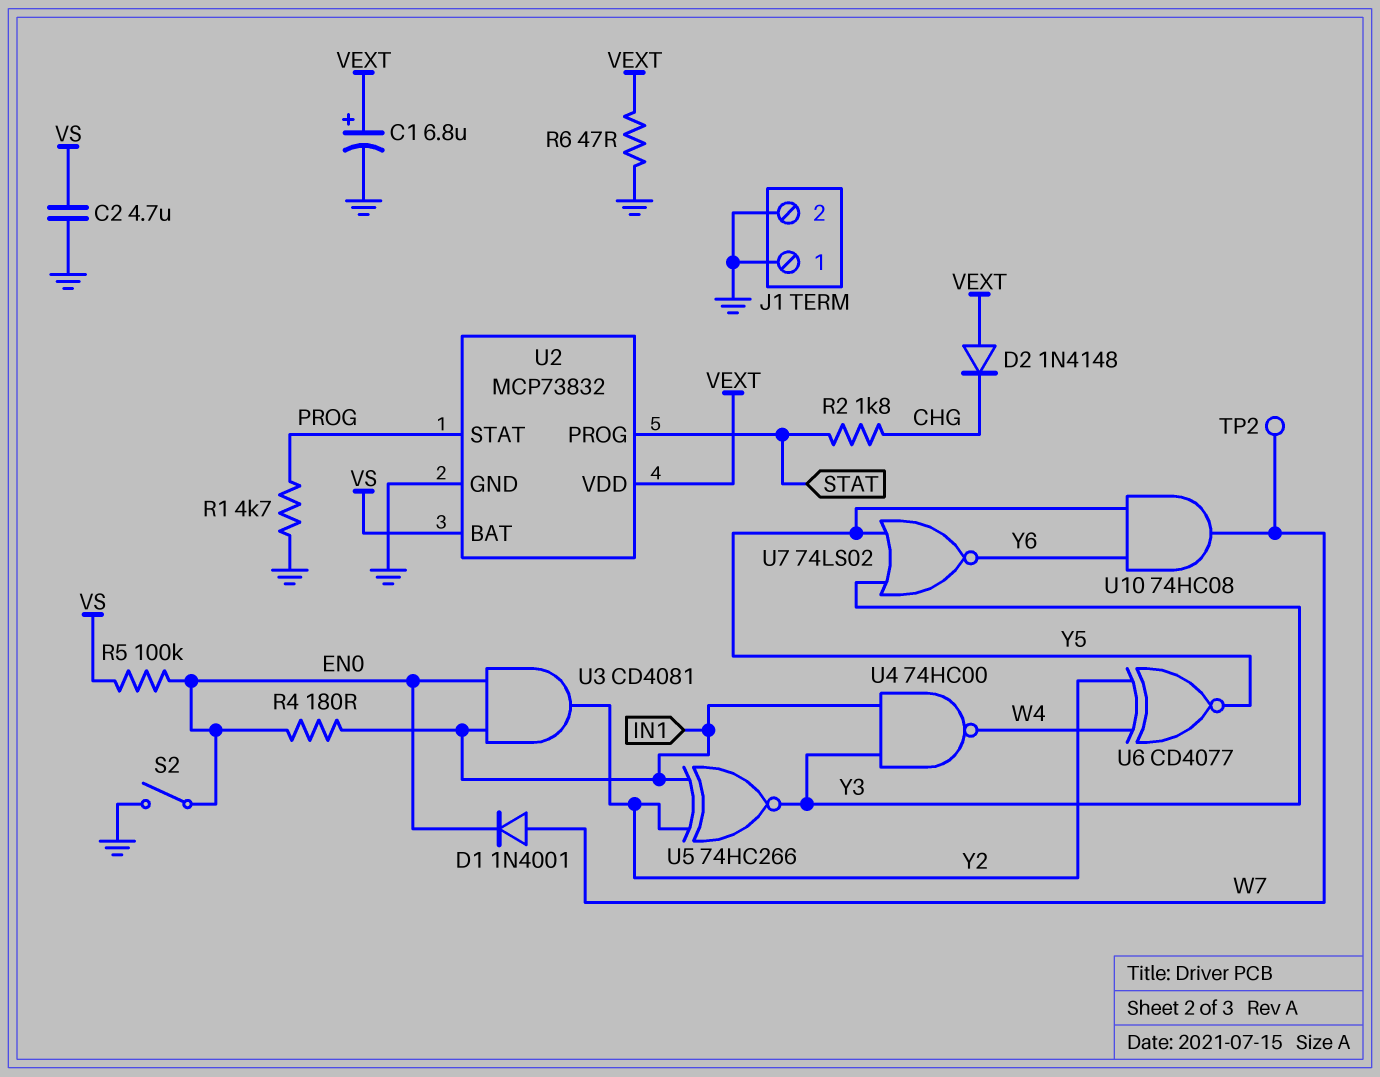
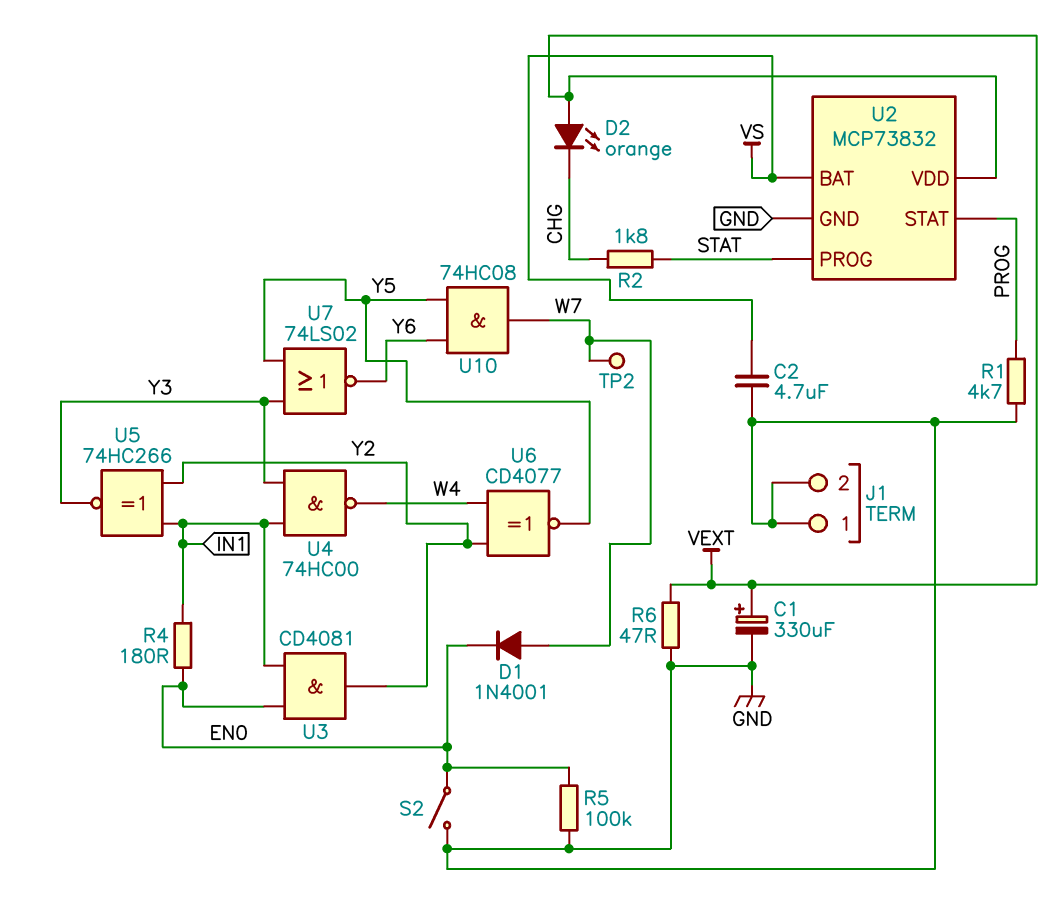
C1: 6.8uF (plus VEXT, minus GND) -> 330uF (plus VEXT, minus GND)
D2: diode 1N4148 (A VEXT, K CHG) -> LED orange (A VEXT, K CHG)
R5: 100k (EN0, VS) -> 100k (EN0, GND)

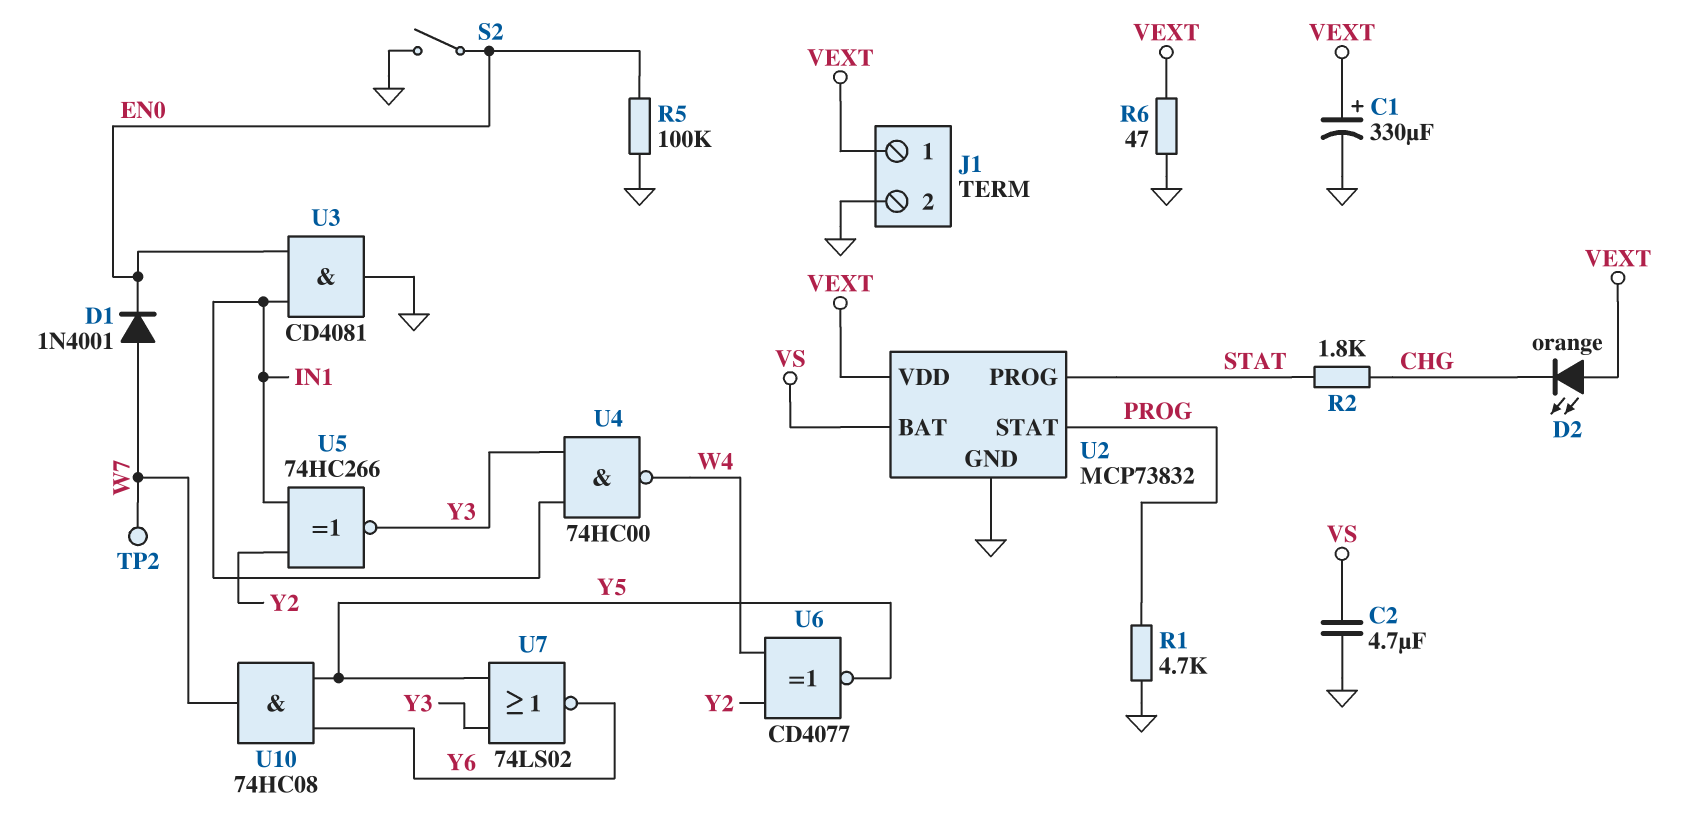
J1 pin 1: GND -> VEXT
R4: 180 (EN0, IN1) -> none
U3: AND CD4081 (in EN0, in IN1, out Y2) -> AND CD4081 (in EN0, in IN1, out GND)

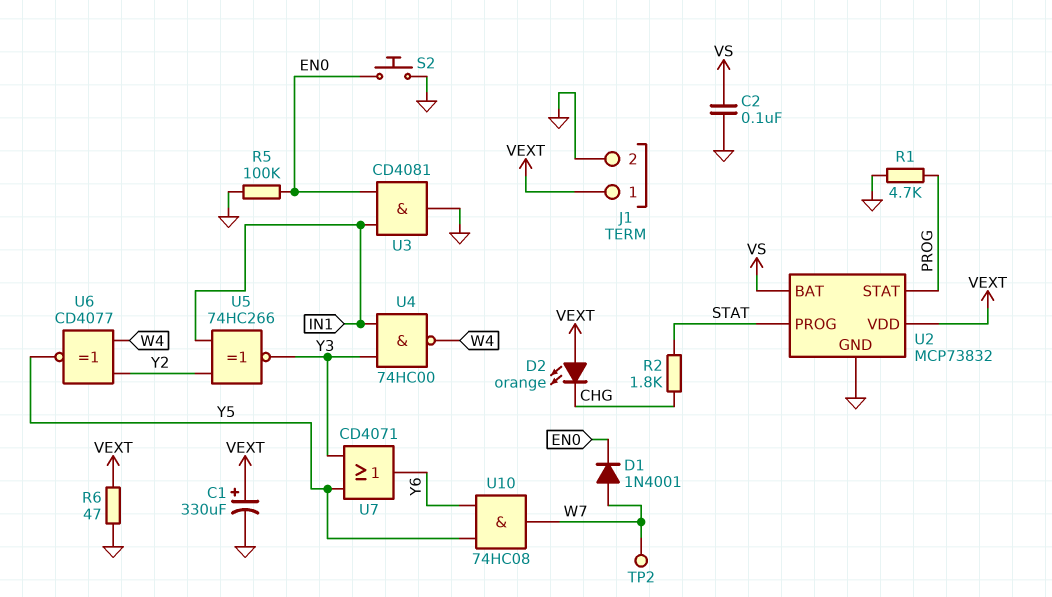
C2: 4.7uF (GND, VS) -> 100nF (GND, VS)
S2: switch (EN0, GND) -> button (EN0, GND)
U7: NOR 74LS02 (in Y3, in Y5, out Y6) -> OR CD4071 (in Y3, in Y5, out Y6)

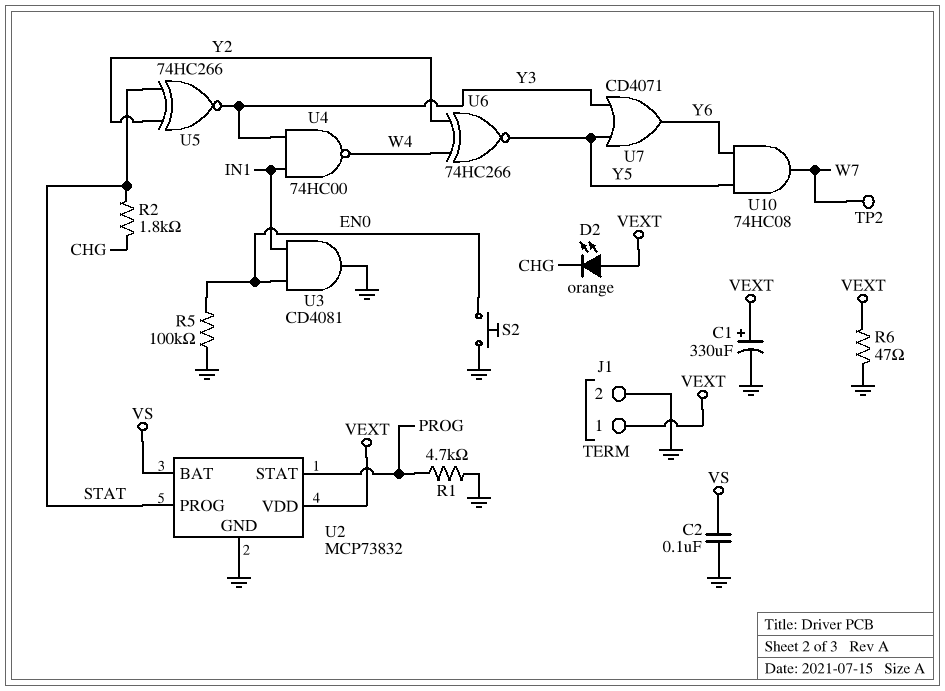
D1: diode 1N4001 (A W7, K EN0) -> none
U5: XNOR 74HC266 (in IN1, in Y2, out Y3) -> XNOR 74HC266 (in STAT, in Y2, out Y3)
U6: XNOR CD4077 (in W4, in Y2, out Y5) -> XNOR 74HC266 (in W4, in Y2, out Y5)

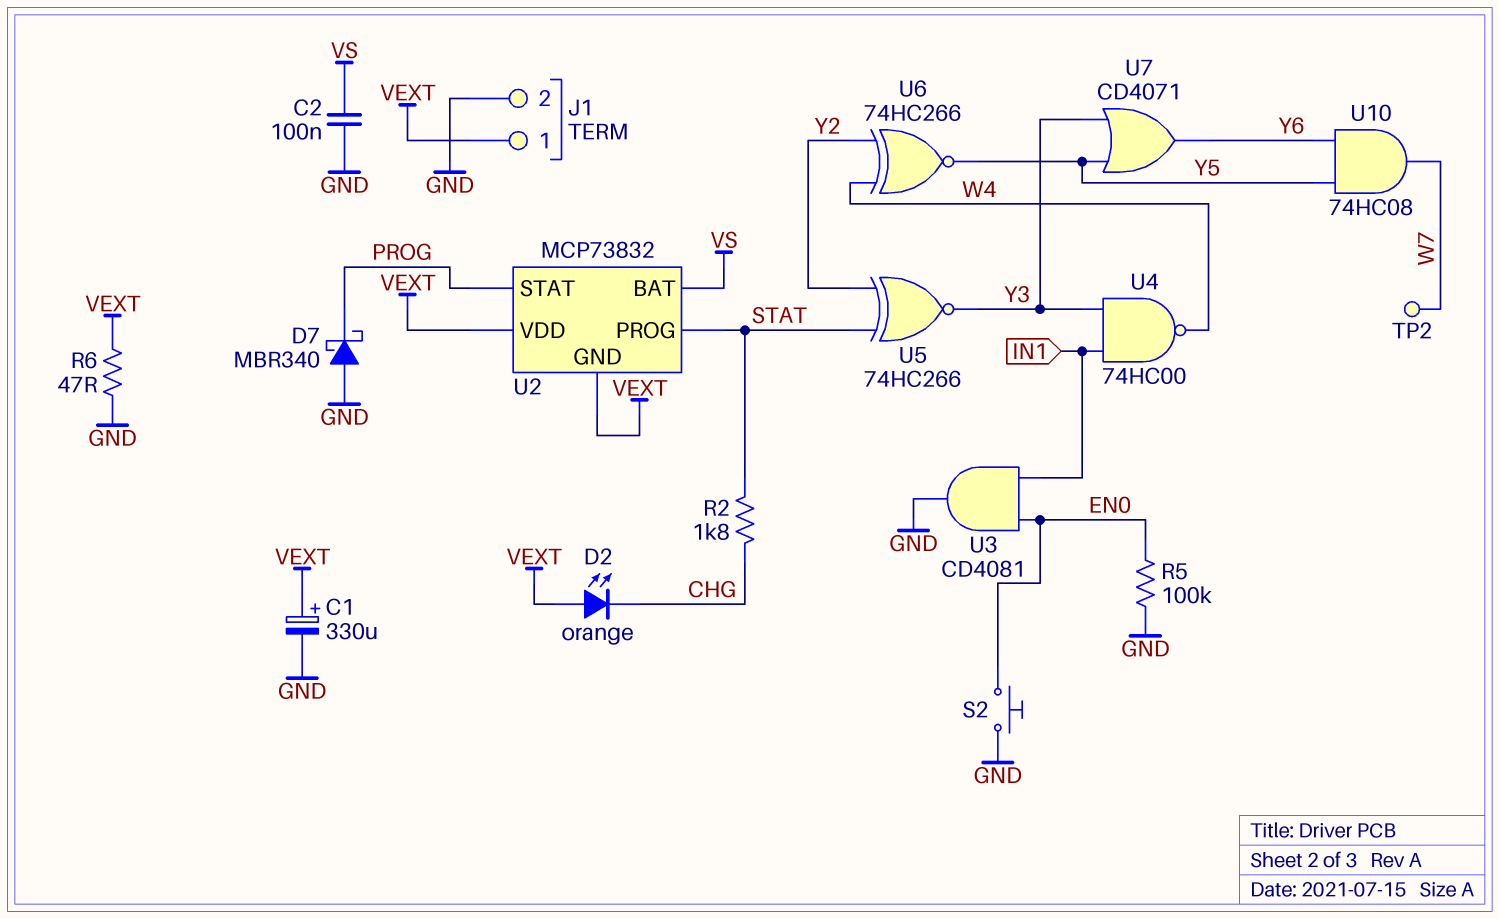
D7: none -> schottky MBR340 (A GND, K PROG)
R1: 4.7k (GND, PROG) -> none
U2 pin GND: GND -> VEXT

